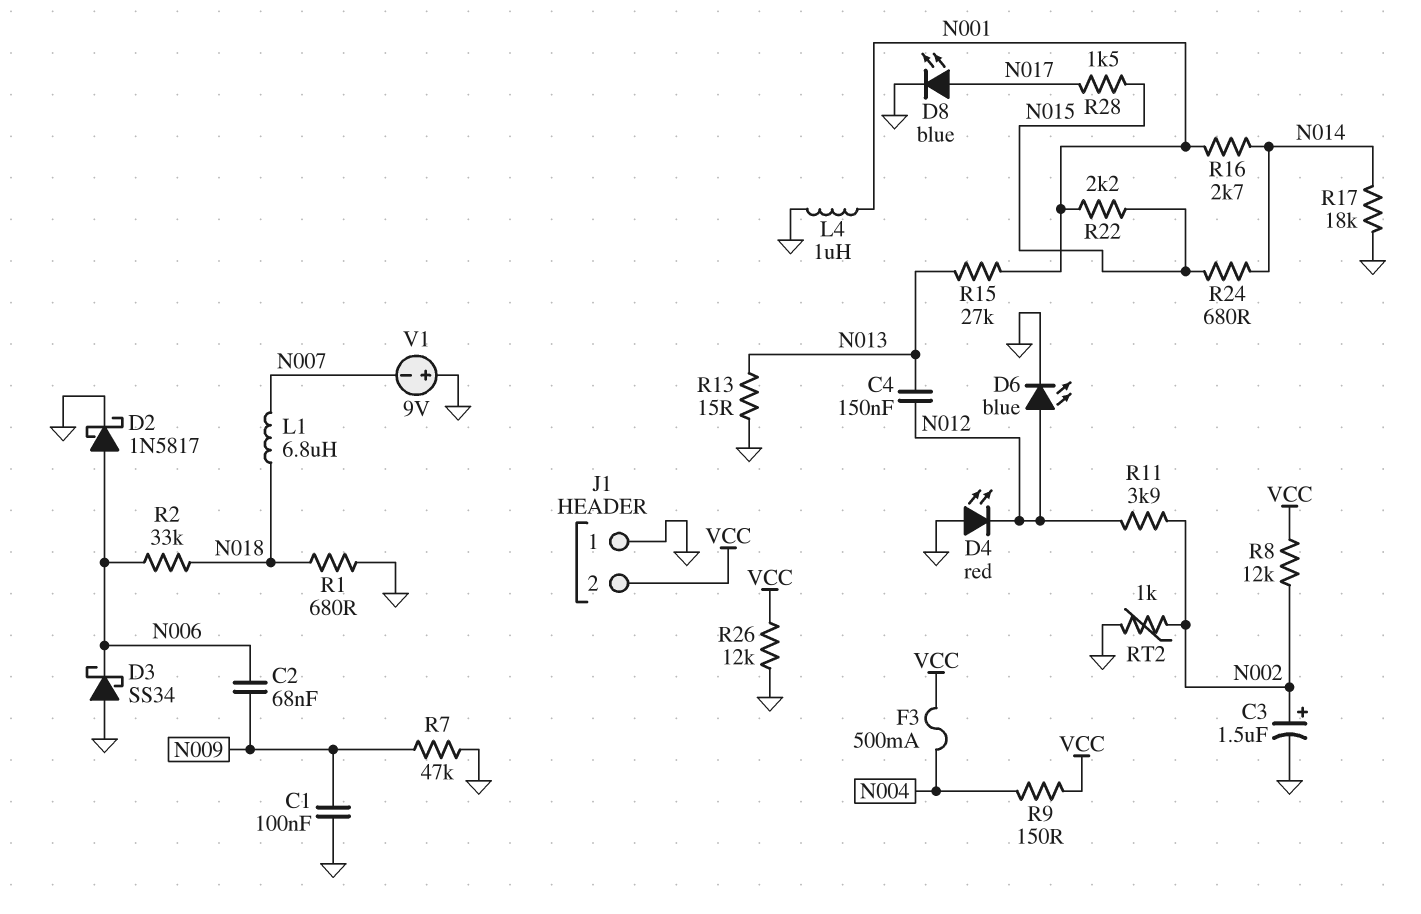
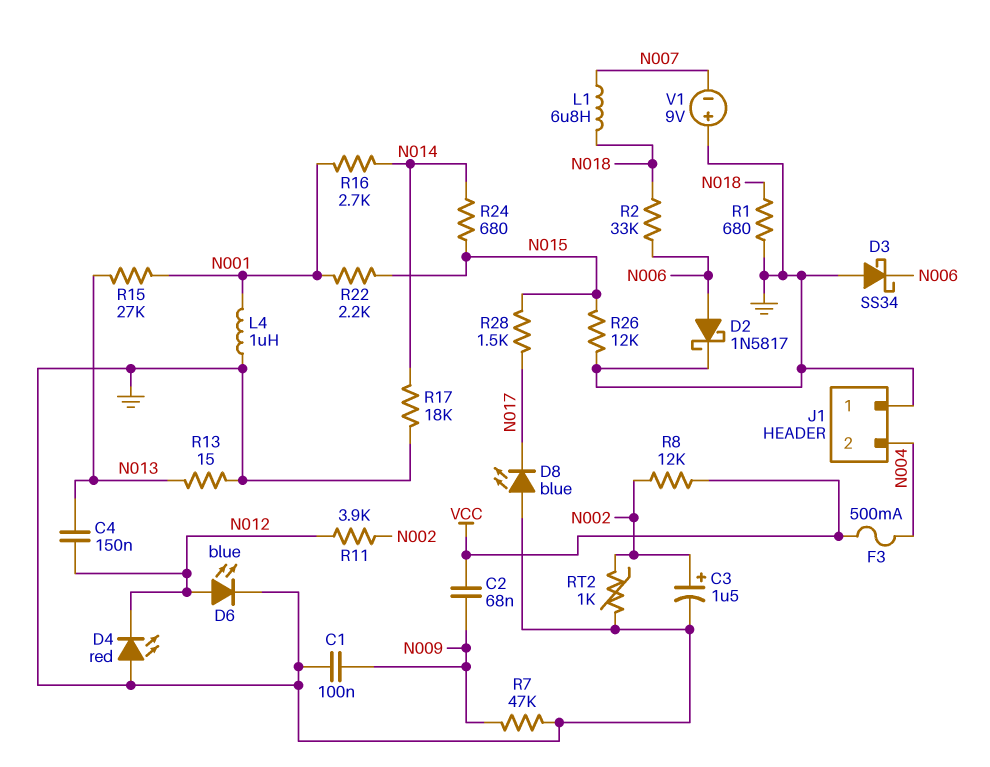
C2: 68nF (N006, N009) -> 68nF (N009, VCC)
D8: LED blue (A N017, K GND) -> LED blue (A GND, K N017)
J1 pin 2: VCC -> N004
R9: 150 (N004, VCC) -> none
R26: 12k (GND, VCC) -> 12k (GND, N015)

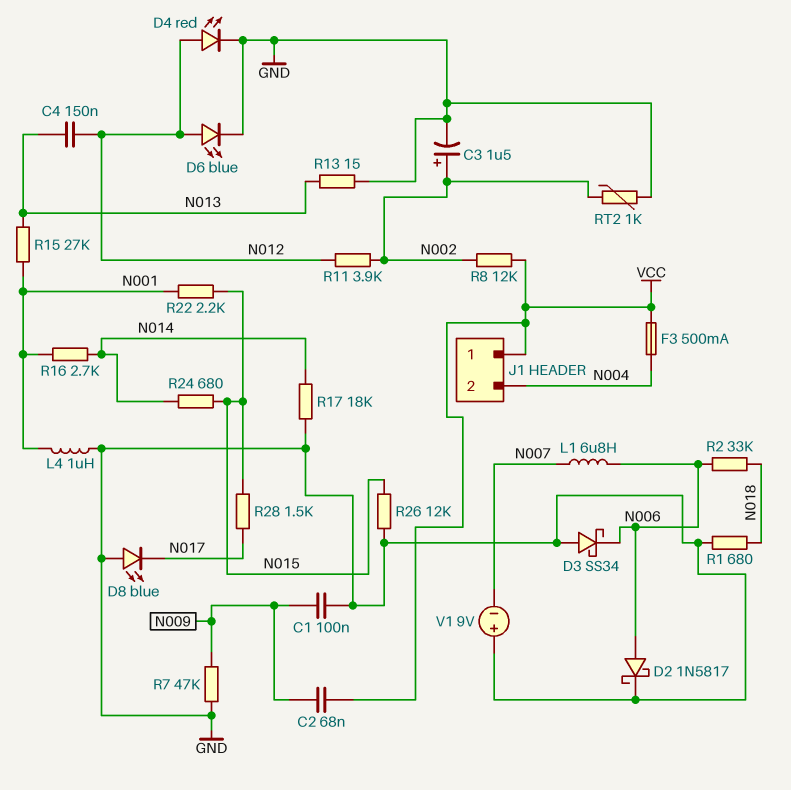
D4: LED red (A GND, K N012) -> LED red (A N012, K GND)
J1 pin 1: GND -> VCC
L1: 6.8uH (N007, N018) -> 6.8uH (N006, N007)

